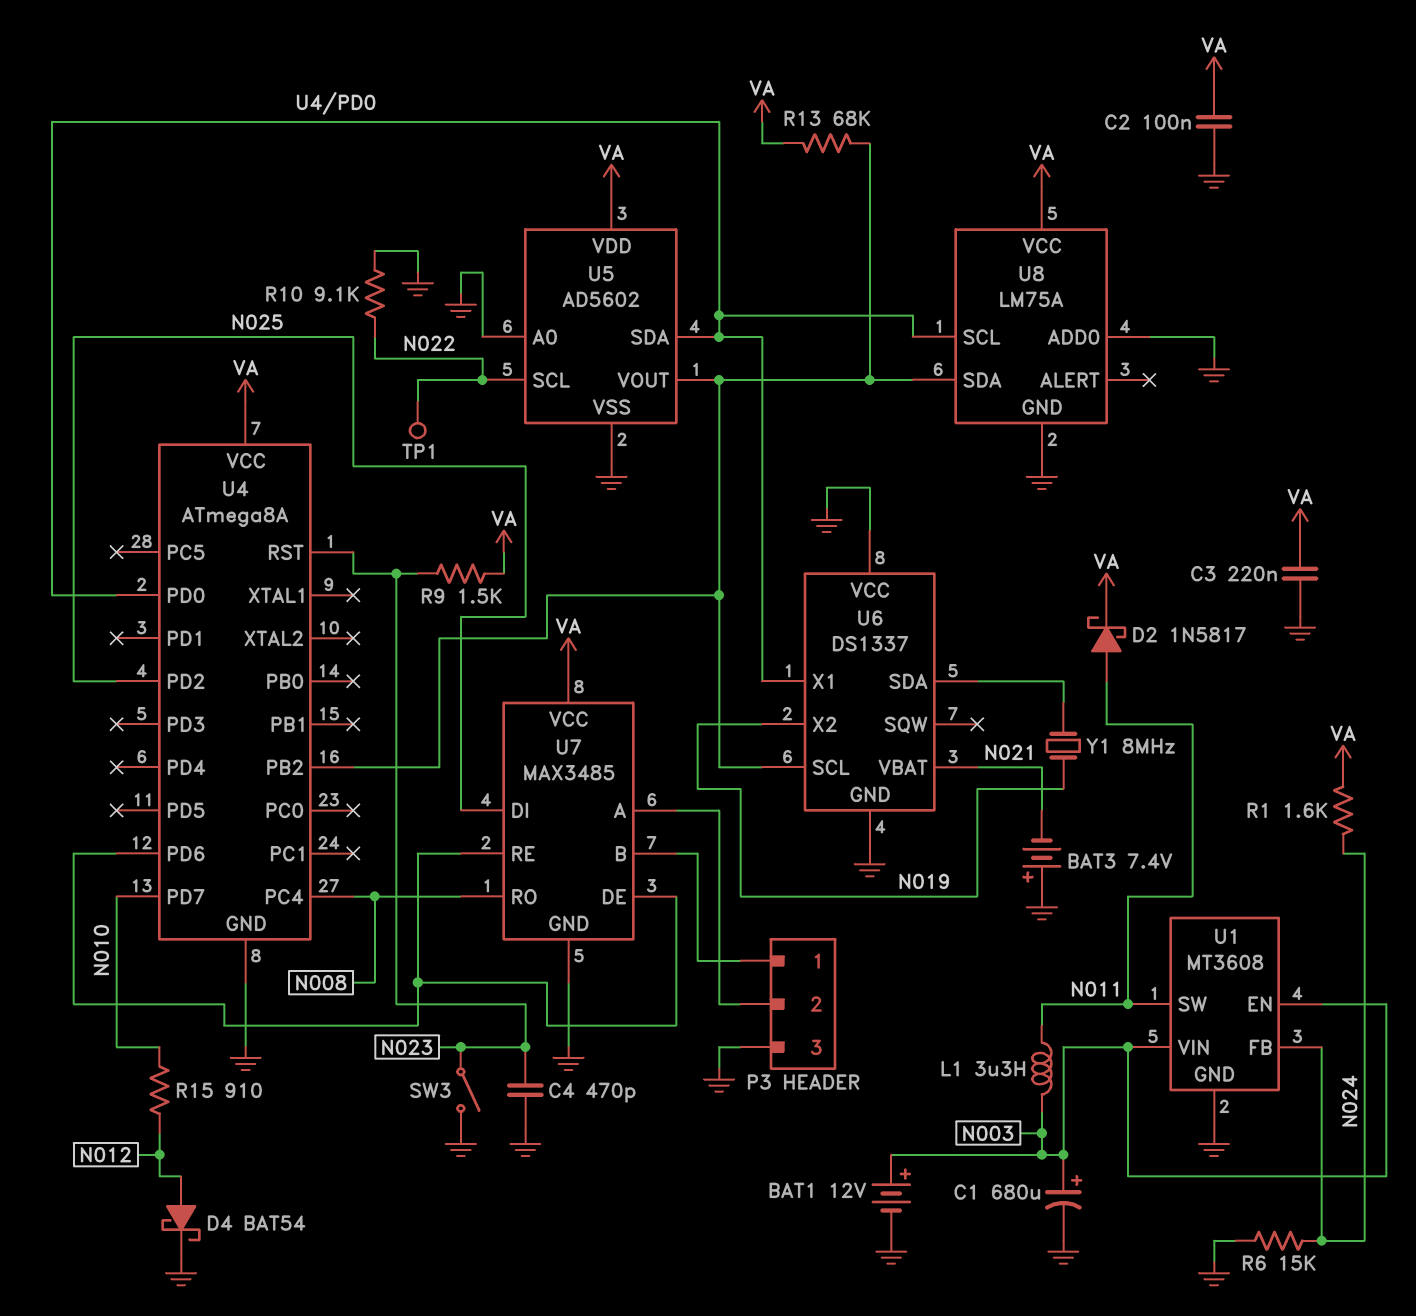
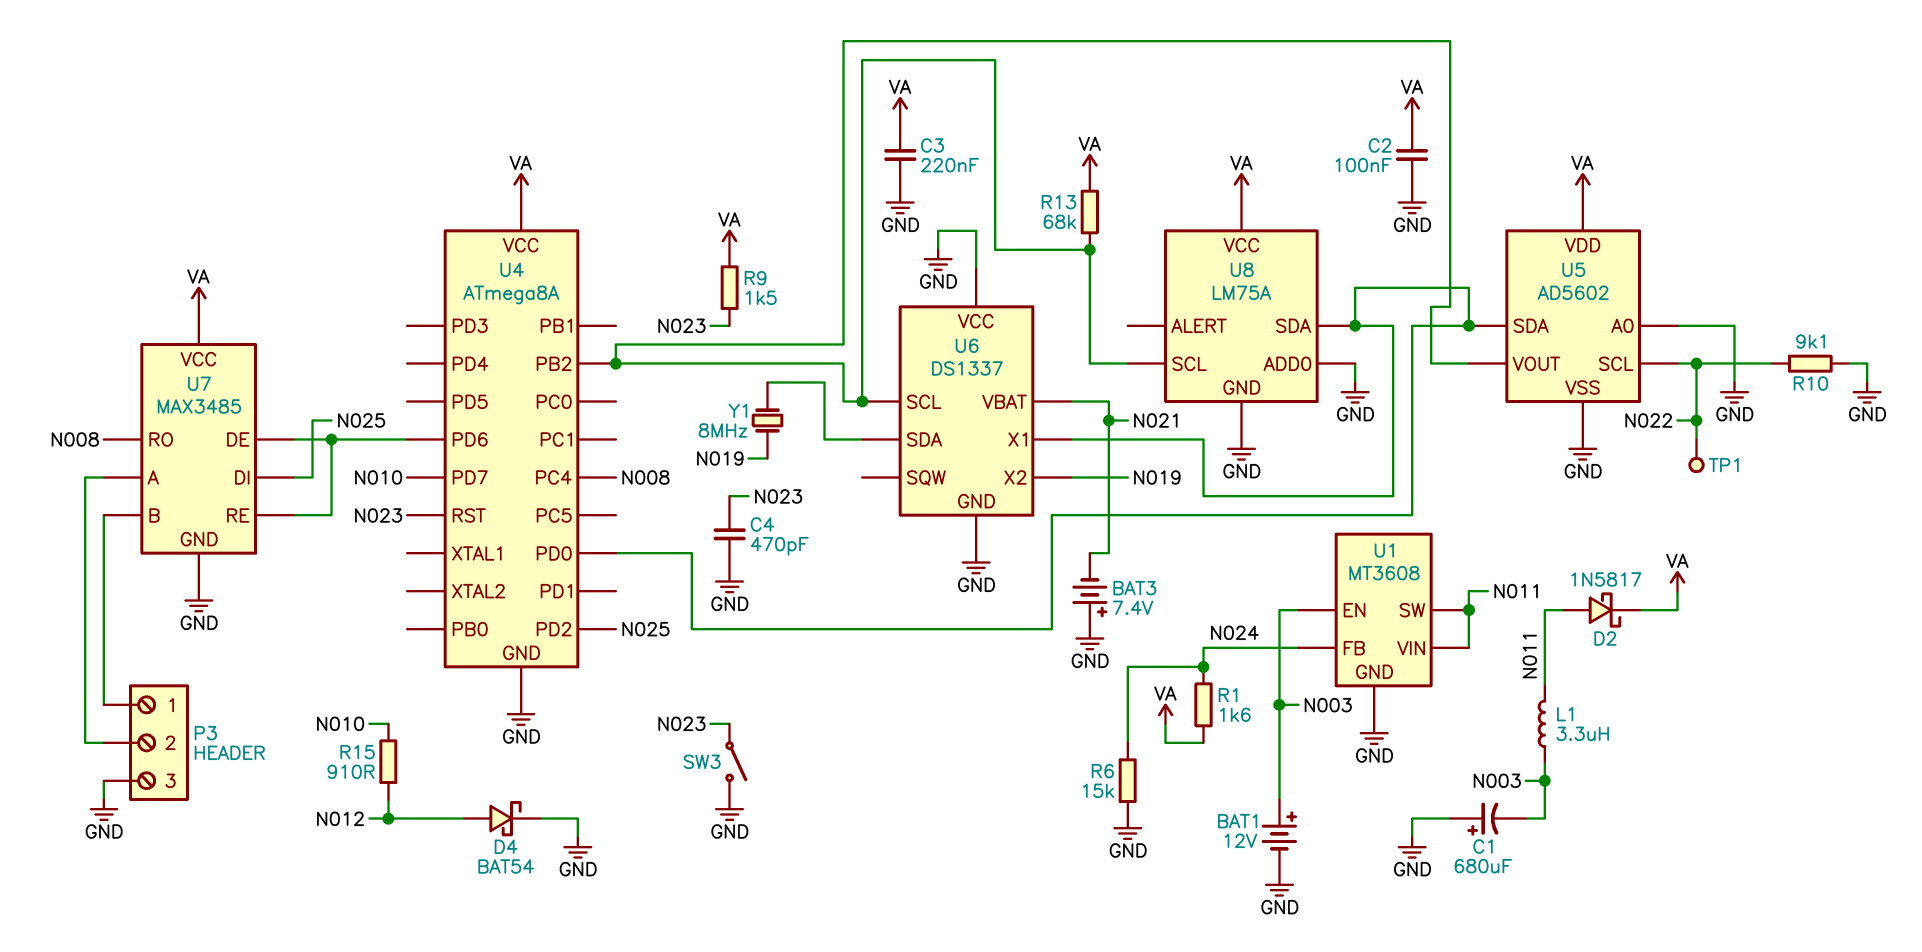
C1: 680uF (plus N003, minus GND) -> 680uF (plus GND, minus N003)
U1 pin VIN: N003 -> N011
U8 pin SCL: U4/PD0 -> U4/PB2
U8 pin SDA: U4/PB2 -> U4/PD0

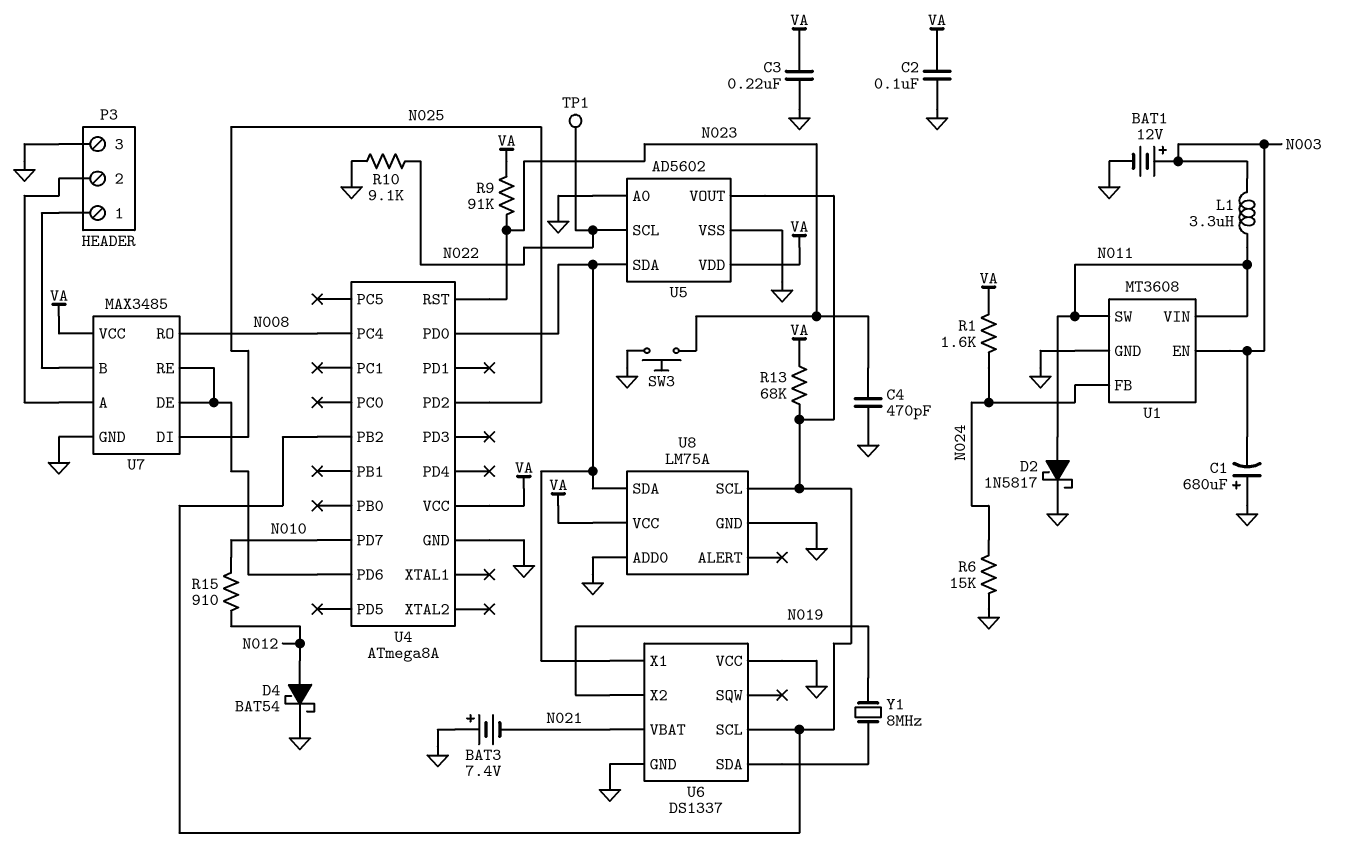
D2: schottky 1N5817 (A N011, K VA) -> schottky 1N5817 (A N011, K GND)
R9: 1.5k (N023, VA) -> 91k (N023, VA)
SW3: switch (GND, N023) -> button (GND, N023)

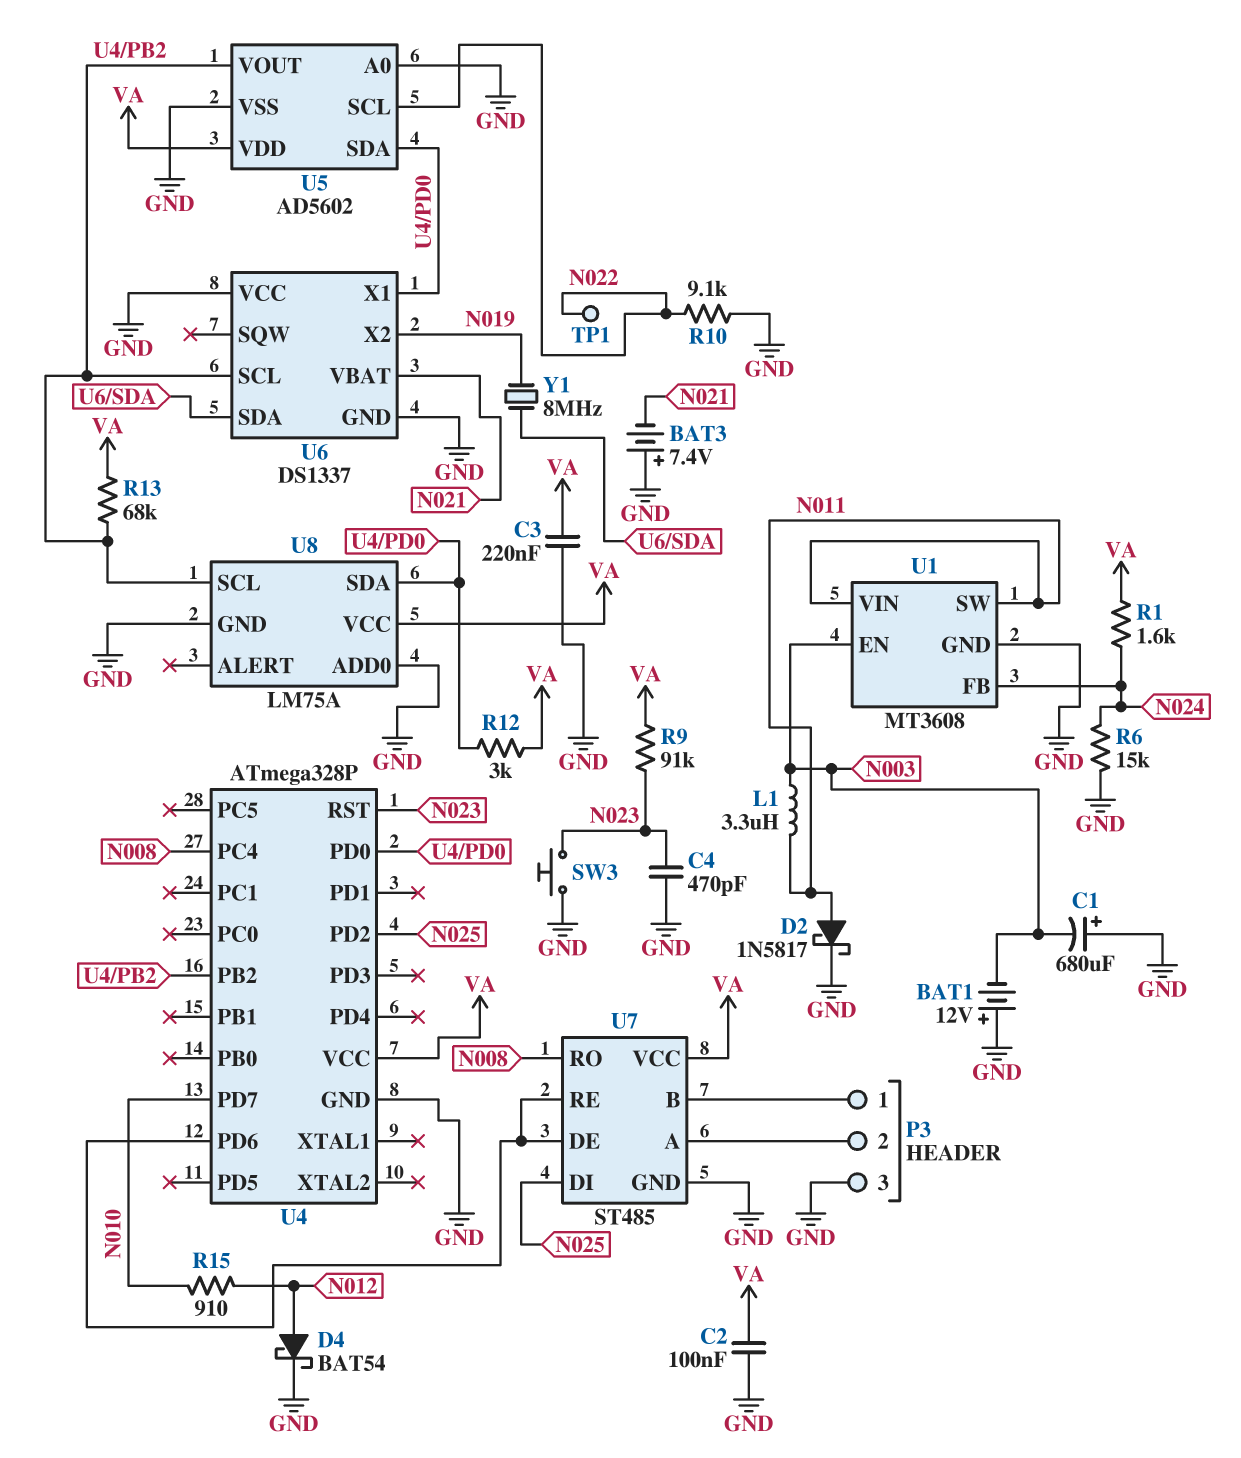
BAT1: 12V (plus N003, minus GND) -> 12V (plus GND, minus N003)
R12: none -> 3k (U4/PD0, VA)
U4: ATmega8A -> ATmega328P
U7: MAX3485 -> ST485

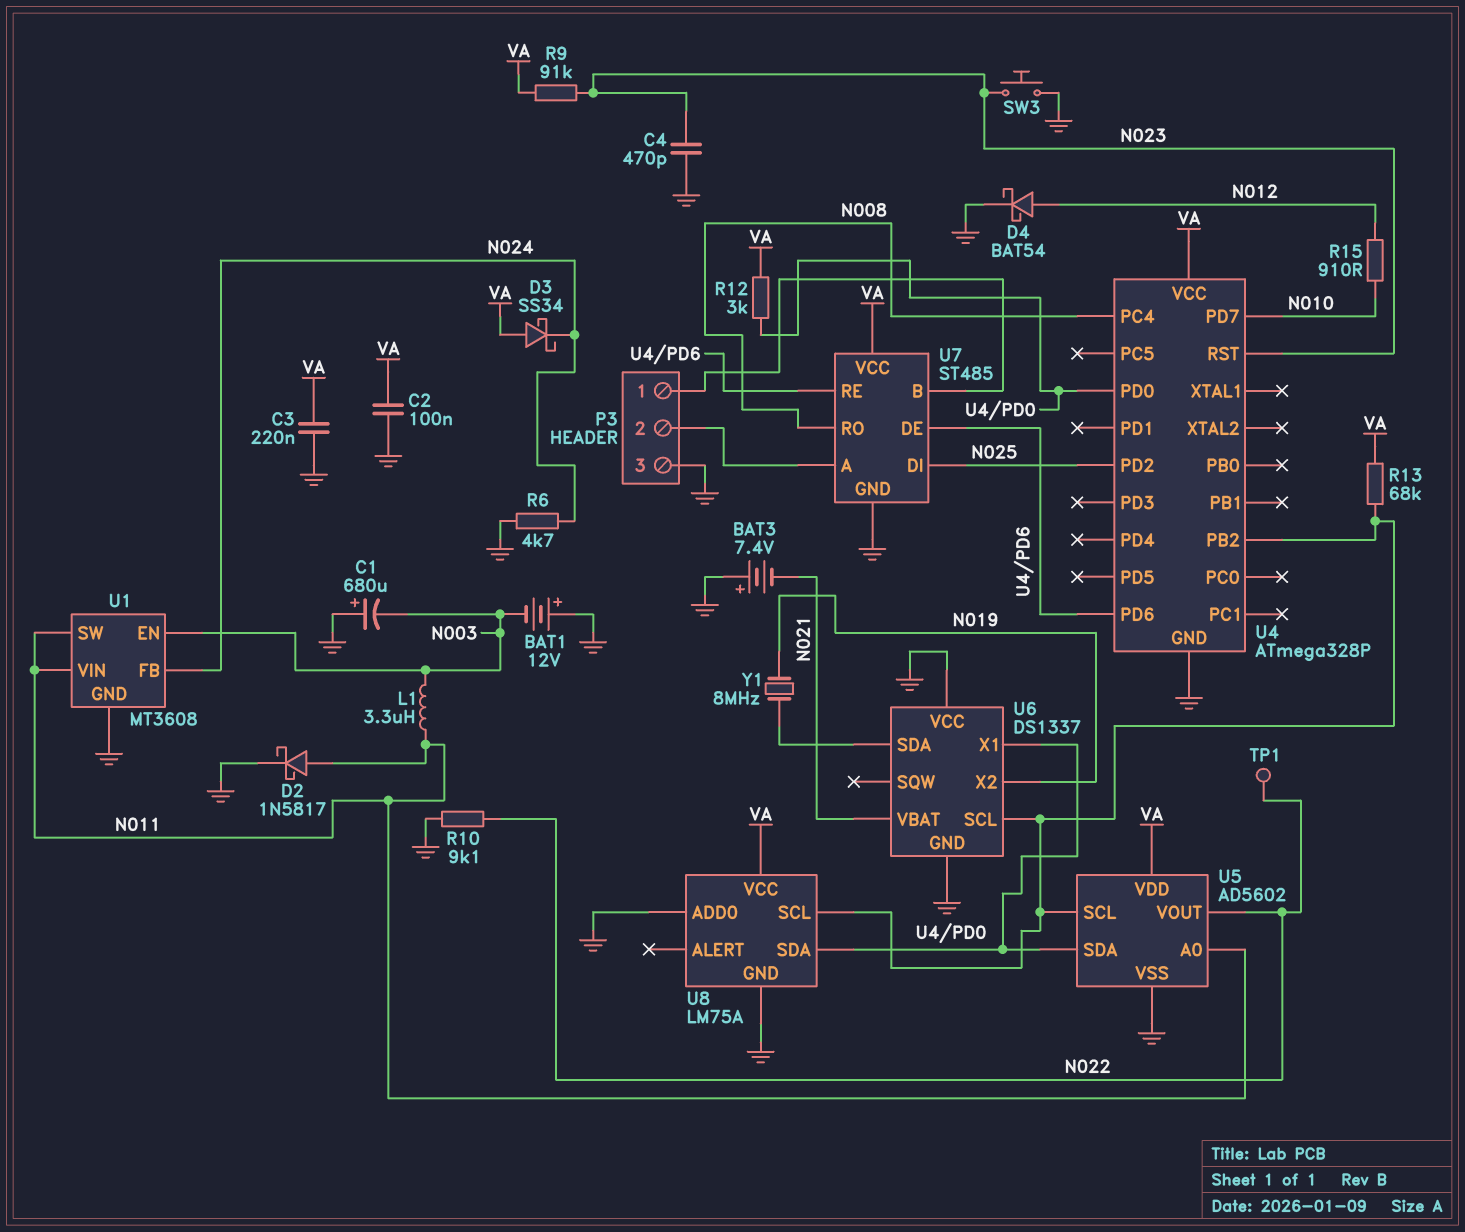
D3: none -> schottky SS34 (A VA, K N024)
R1: 1.6k (N024, VA) -> none
R6: 15k (GND, N024) -> 4.7k (GND, N024)
U5 pin A0: GND -> N011
U5 pin SCL: N022 -> U4/PB2
U5 pin VOUT: U4/PB2 -> N022

